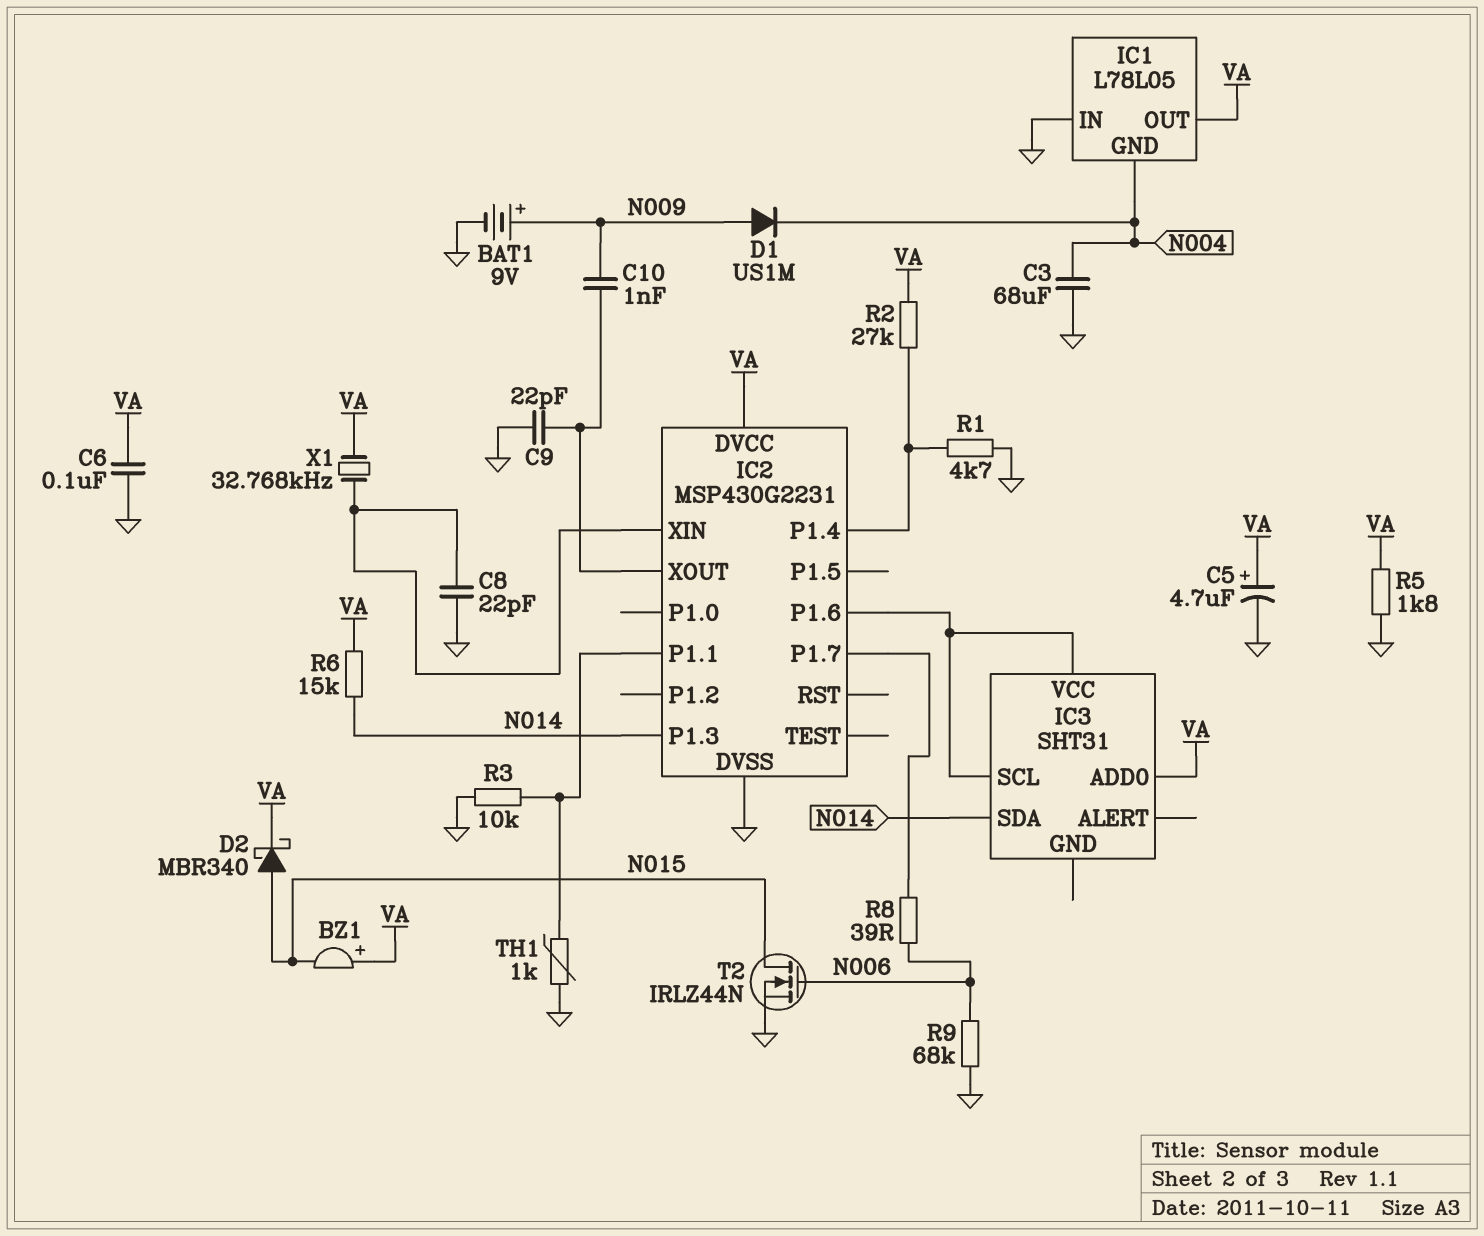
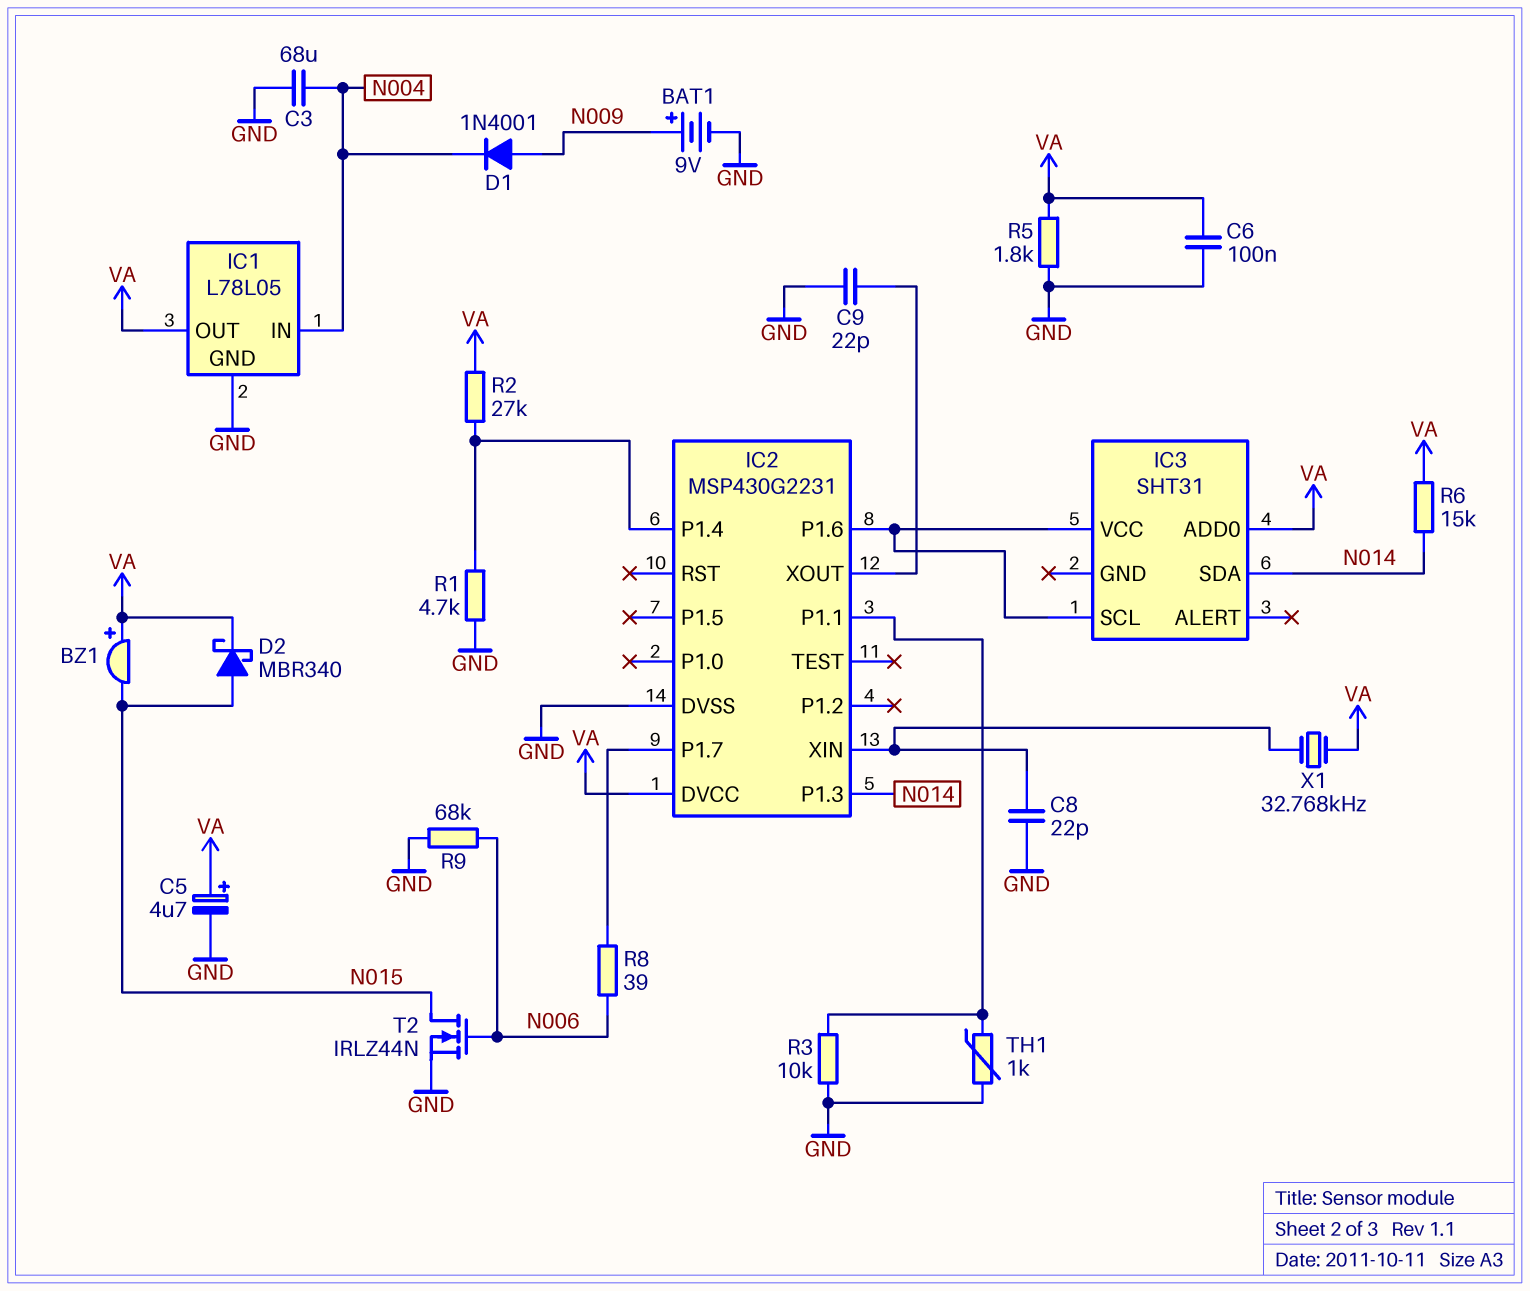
C10: 1nF (IC2/XOUT, N009) -> none
D1: diode US1M (A N009, K N004) -> diode 1N4001 (A N009, K N004)
IC1 pin GND: N004 -> GND
IC1 pin IN: GND -> N004

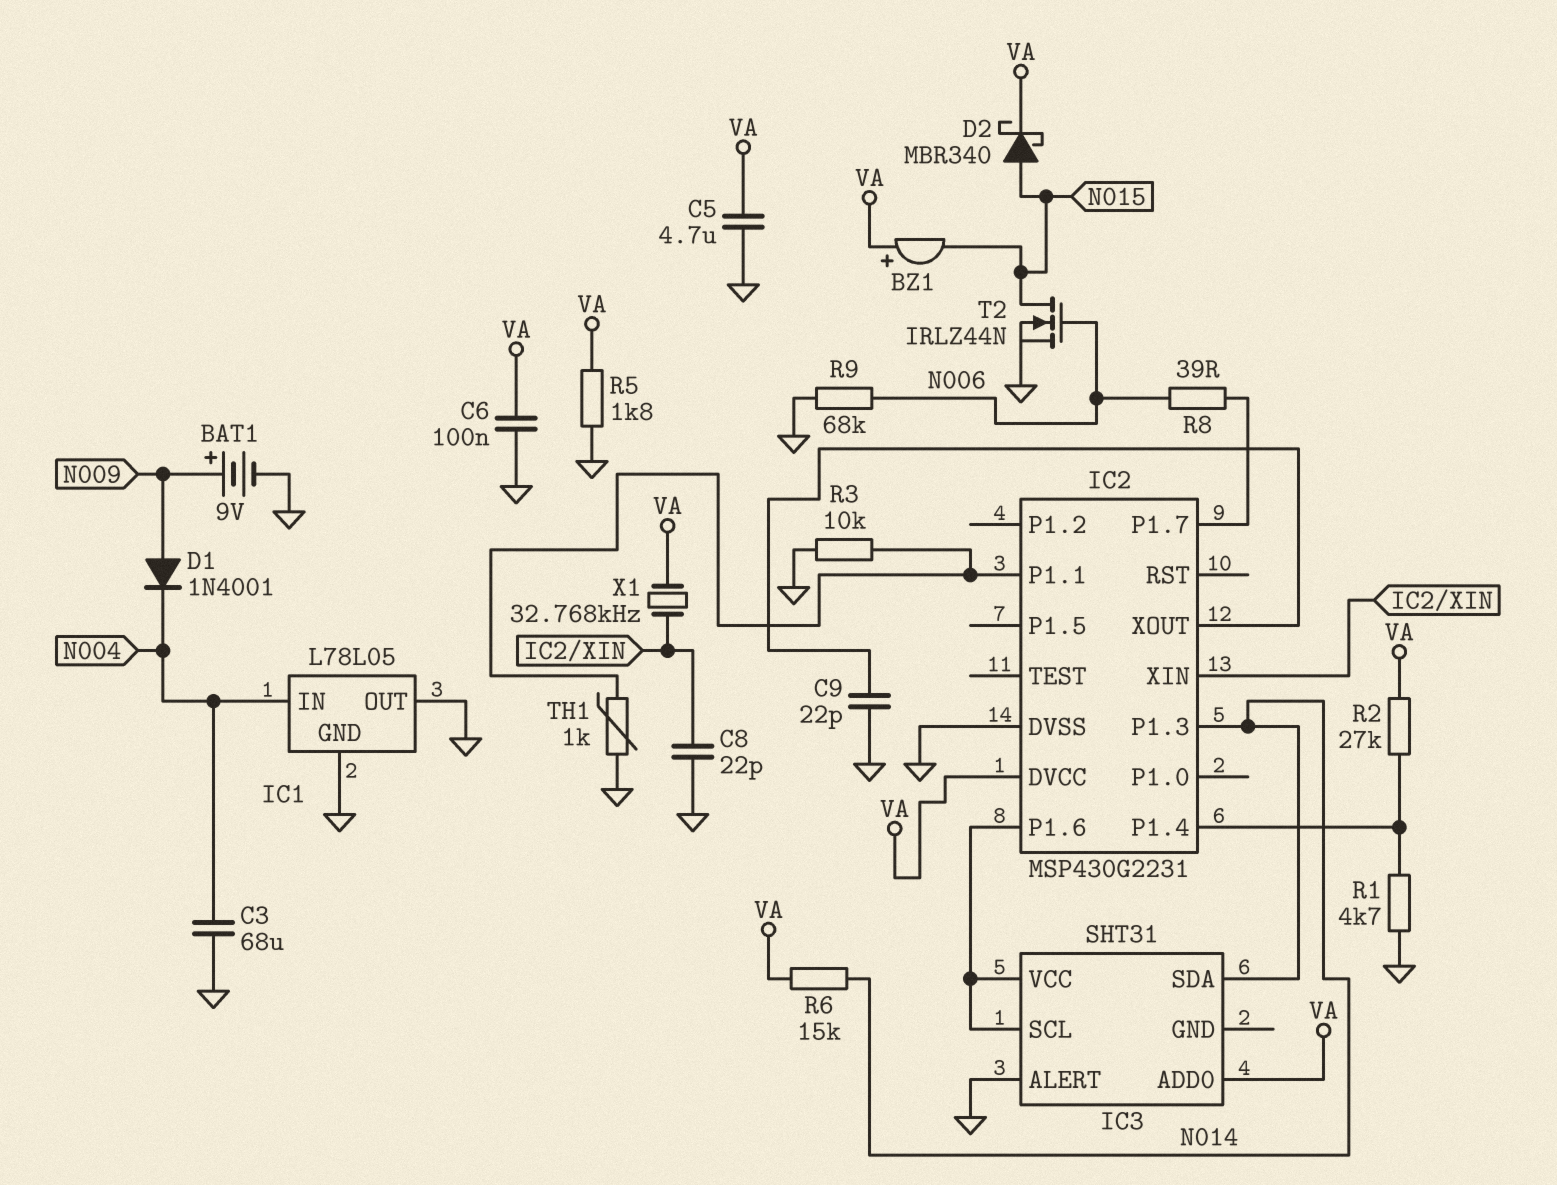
C5: 4.7uF (plus VA, minus GND) -> 4.7uF (GND, VA)
IC1 pin OUT: VA -> GND
IC3 pin ALERT: none -> GND

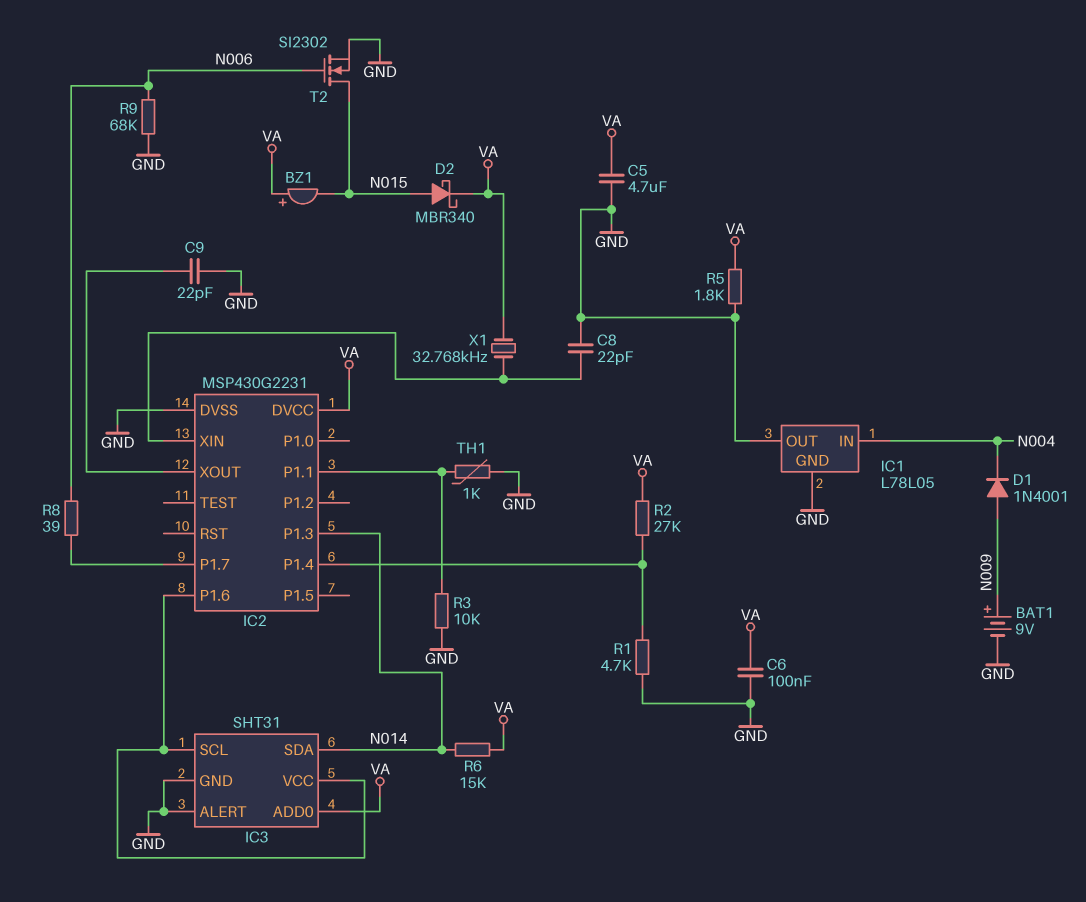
C3: 68uF (GND, N004) -> none
IC3 pin GND: none -> GND
T2: NMOS IRLZ44N (G N006, D N015, S GND) -> NMOS SI2302 (G N006, D N015, S GND)

